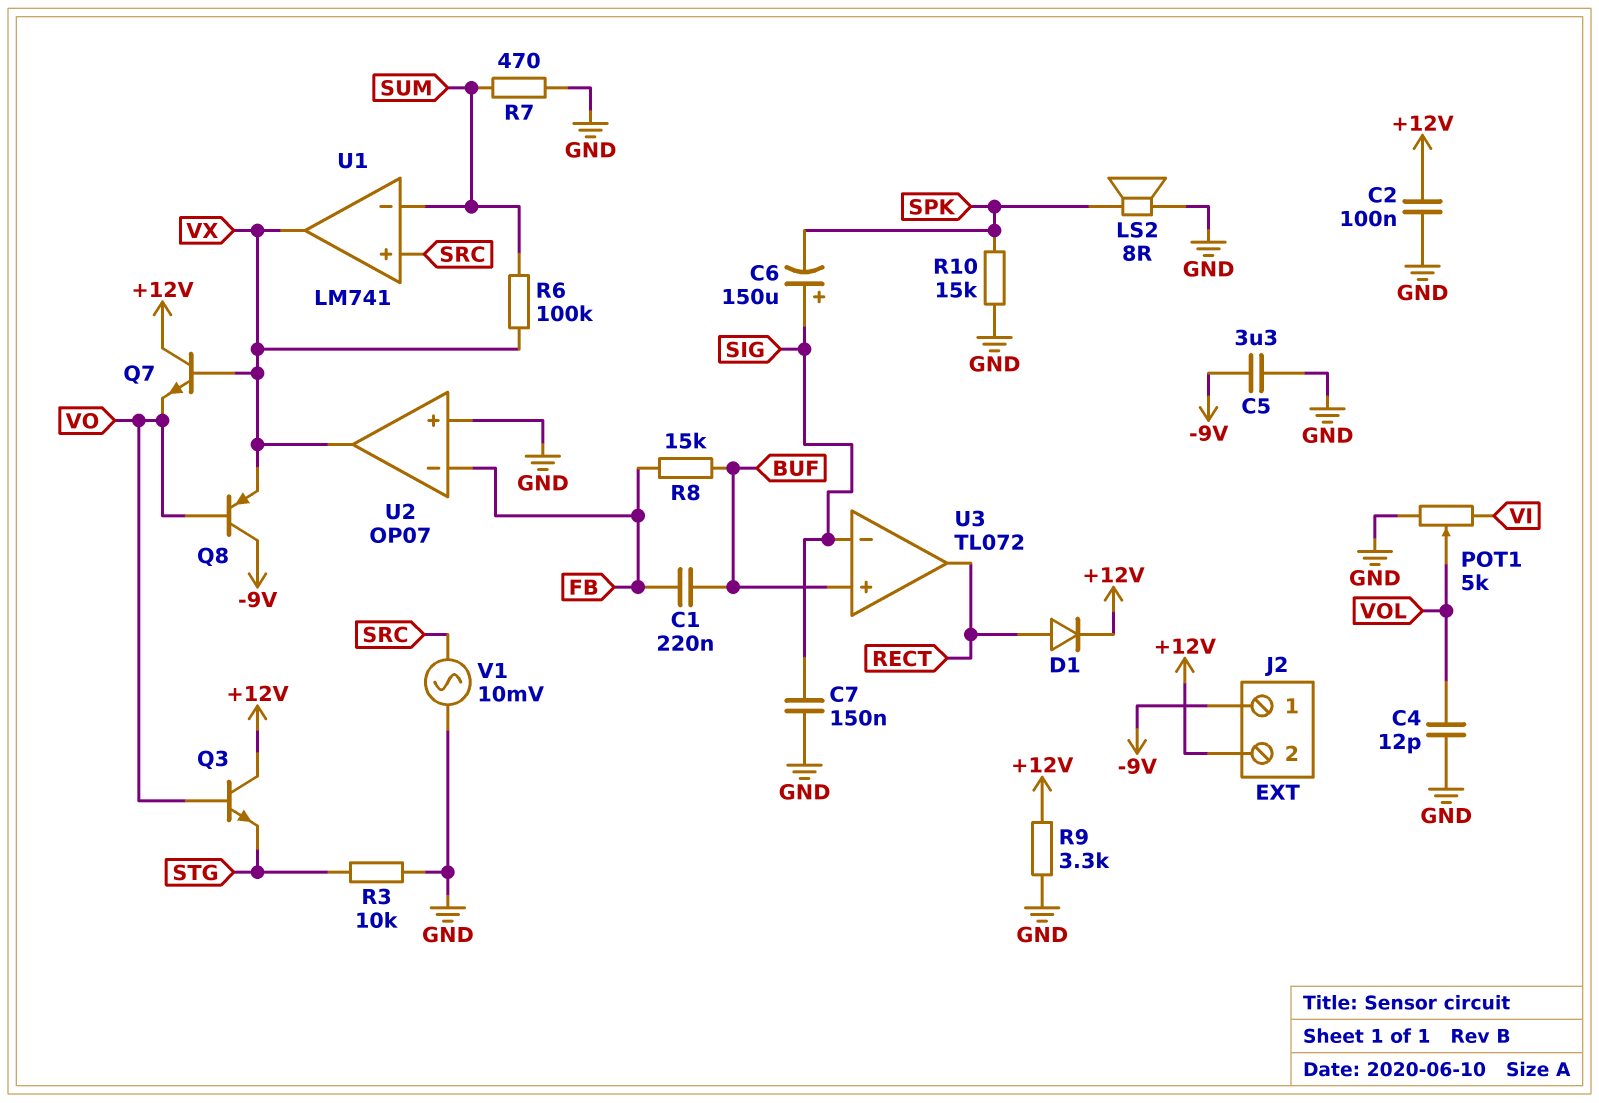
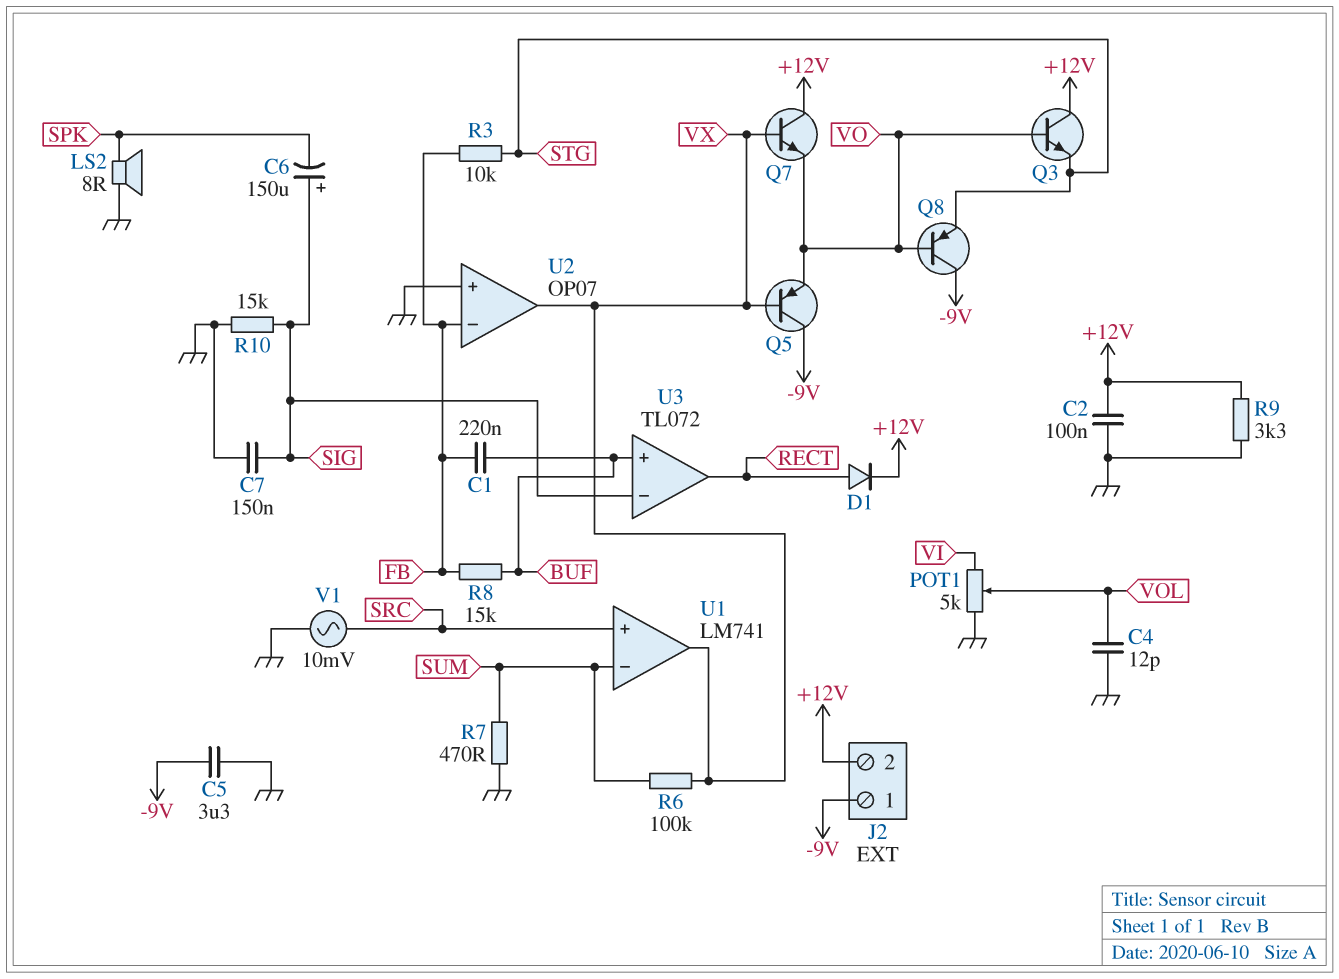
Q5: none -> PNP (B VX, C -9V, E VO)
Q8: PNP (B VO, C -9V, E VX) -> PNP (B VO, C -9V, E STG)
R3: 10k (GND, STG) -> 10k (FB, STG)
R10: 15k (GND, SPK) -> 15k (GND, SIG)

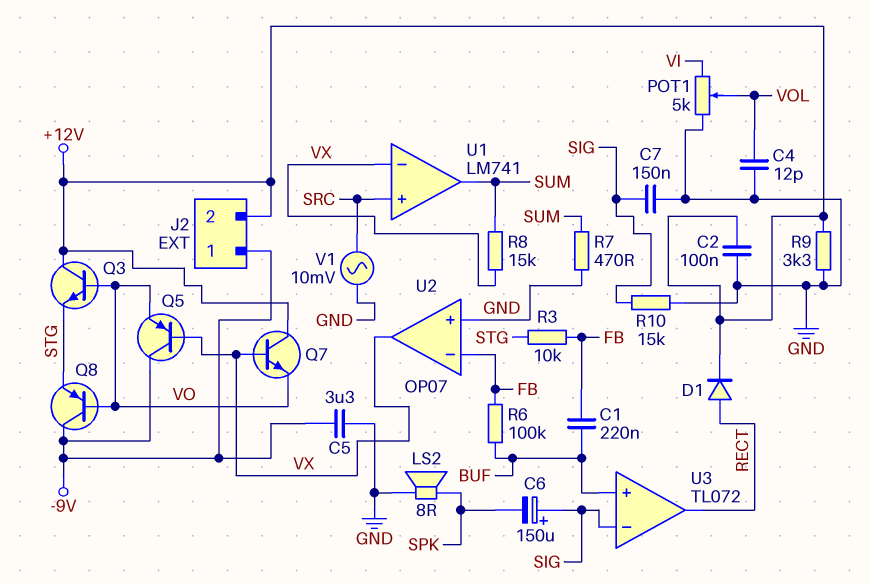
R6: 100k (SUM, VX) -> 100k (BUF, FB)
R8: 15k (BUF, FB) -> 15k (SUM, VX)
U1 pin in-: SUM -> VX
U1 pin out: VX -> SUM

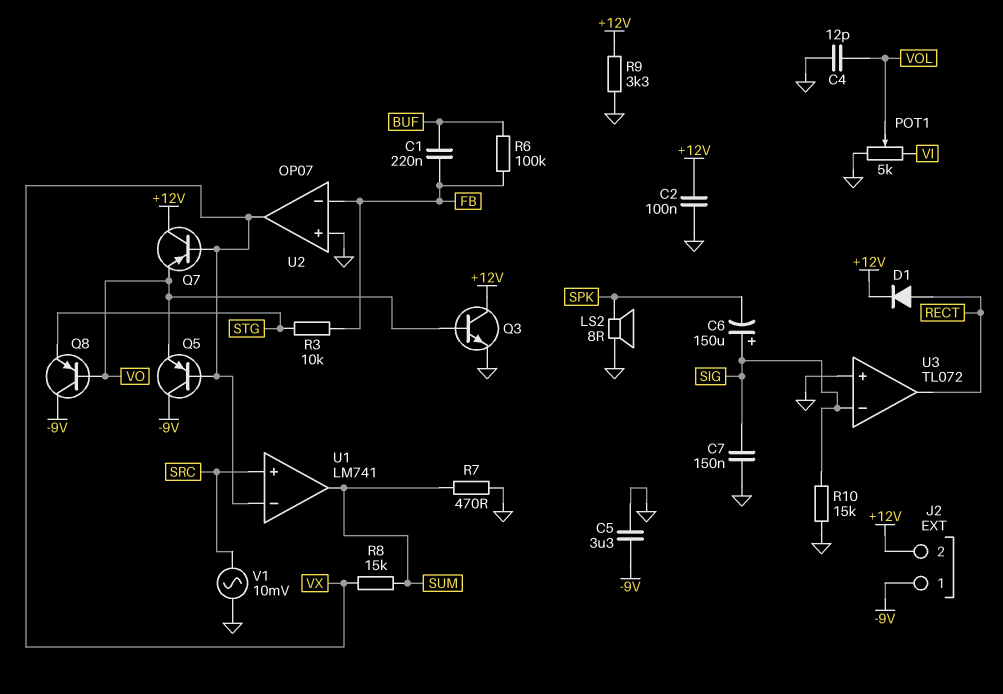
Q3: NPN (B VO, C +12V, E STG) -> NPN (B VO, C +12V, E GND)
Q7: NPN (B VX, C +12V, E VO) -> PNP (B VX, C +12V, E VO)
U3 pin in+: BUF -> GND

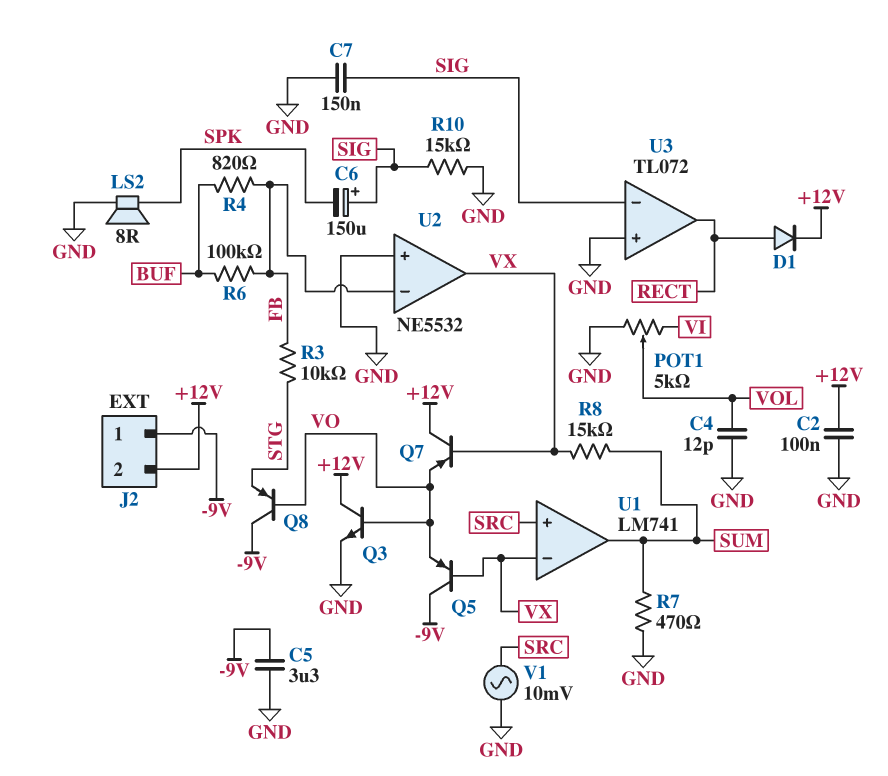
C1: 220nF (BUF, FB) -> none
R4: none -> 820 (BUF, FB)
R9: 3.3k (+12V, GND) -> none
U2: OP07 -> NE5532

